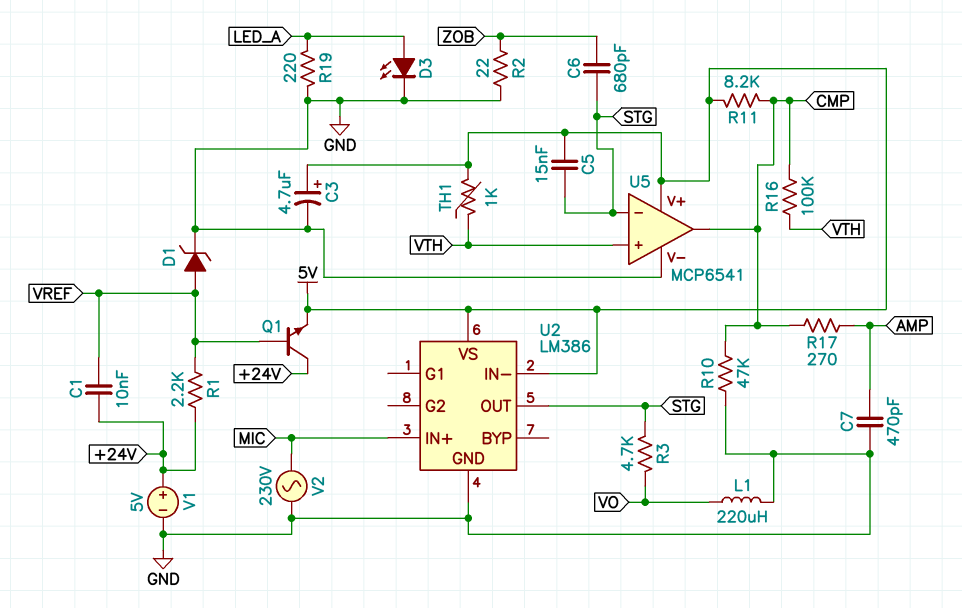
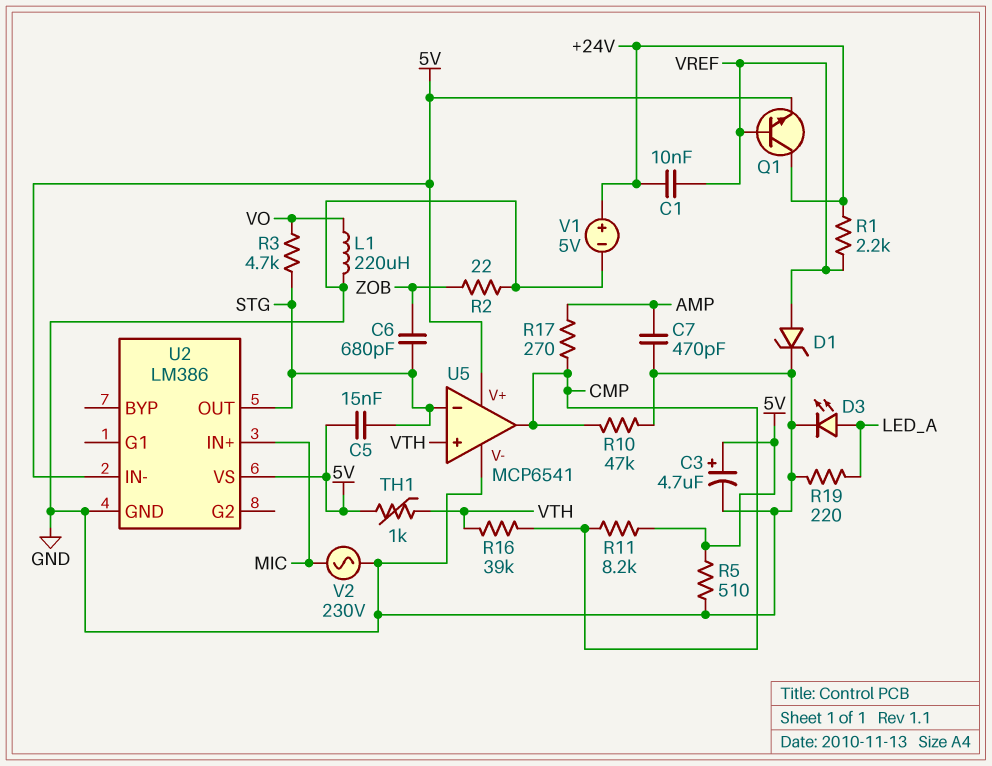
R5: none -> 510 (5V, GND)
R16: 100k (CMP, VTH) -> 39k (CMP, VTH)

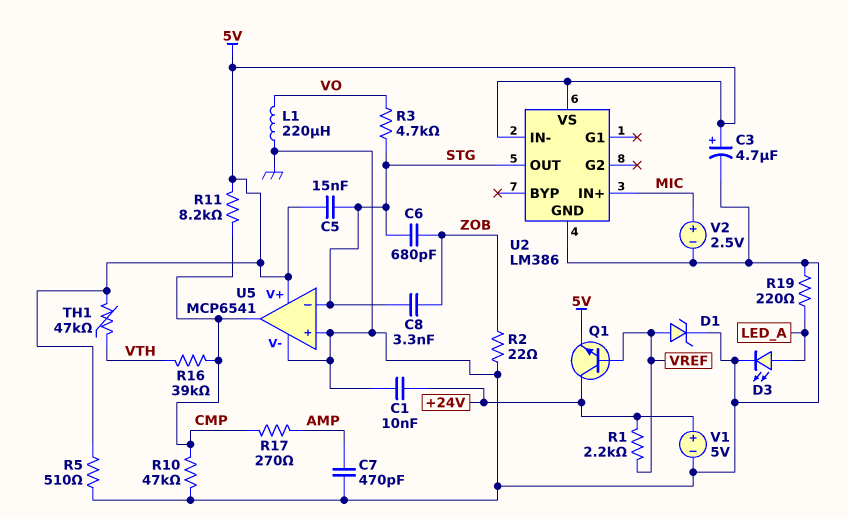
C1: 10nF (+24V, VREF) -> 10nF (+24V, GND)
C8: none -> 3.3nF (STG, ZOB)
TH1: 1k (5V, VTH) -> 47k (5V, VTH)
U5 pin in+: VTH -> GND
V2: AC 230V (GND, MIC) -> 2.5V (plus MIC, minus GND)

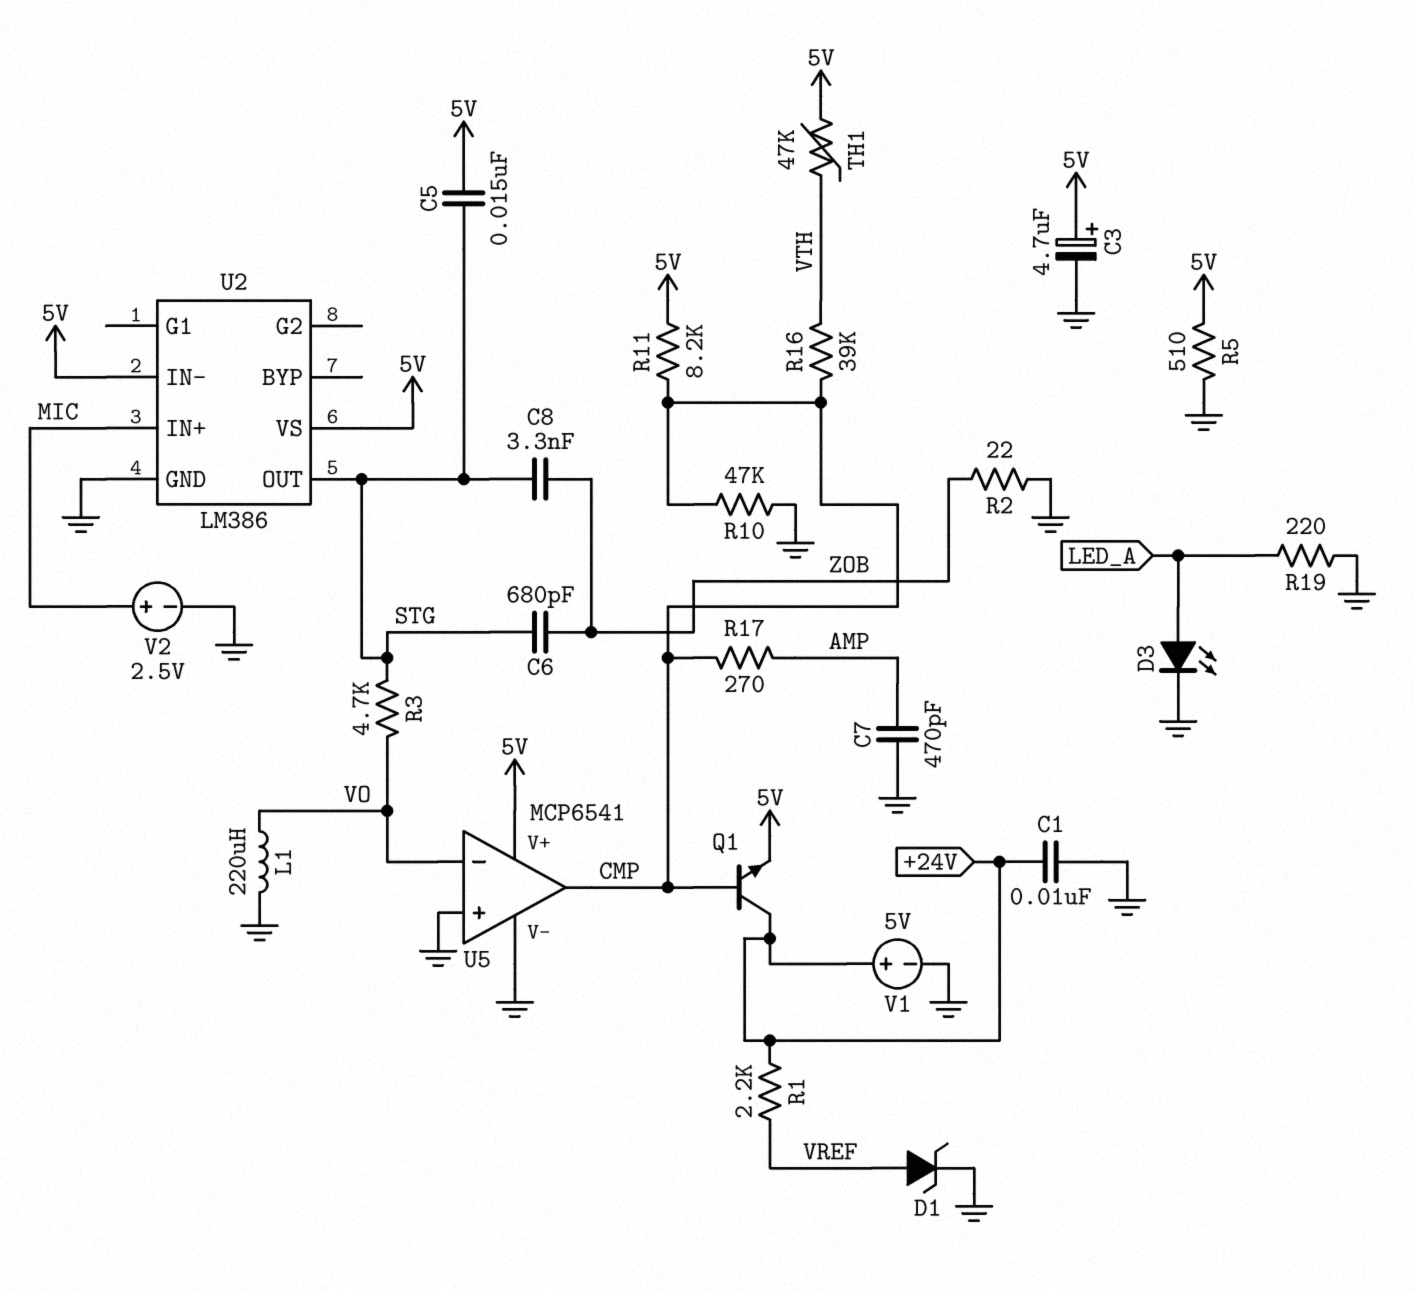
Q1: NPN (B VREF, C +24V, E 5V) -> NPN (B CMP, C +24V, E 5V)
U5 pin in-: STG -> VO

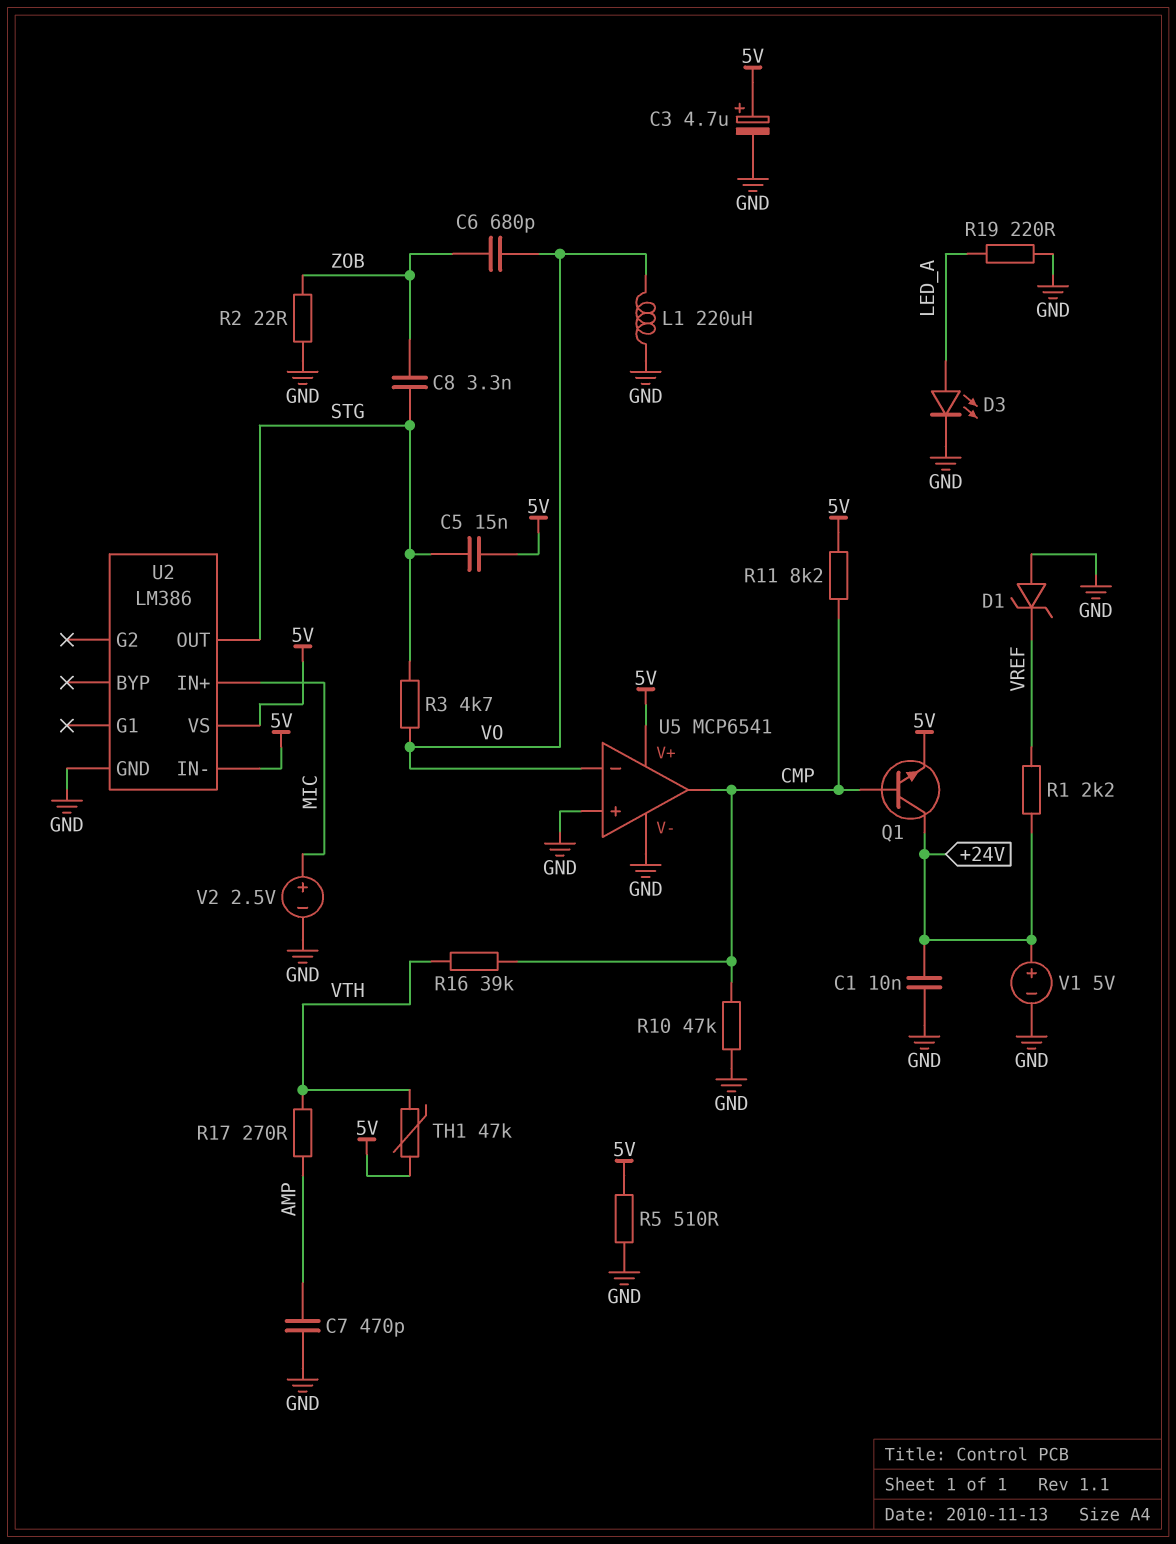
C6: 680pF (STG, ZOB) -> 680pF (VO, ZOB)
D1: zener (A VREF, K GND) -> zener (A GND, K VREF)
R17: 270 (AMP, CMP) -> 270 (AMP, VTH)

